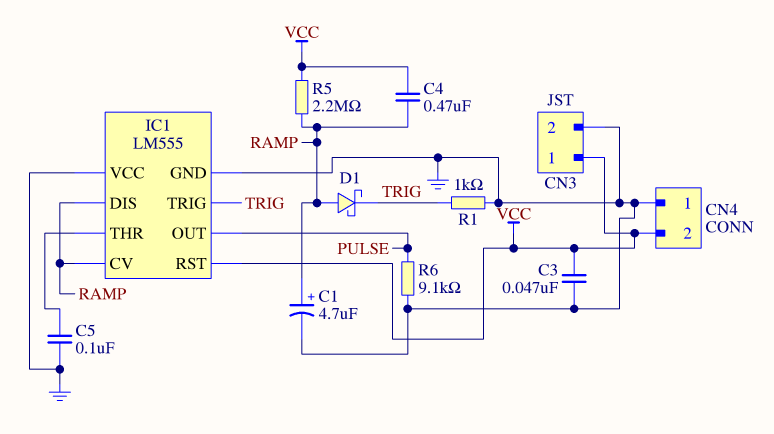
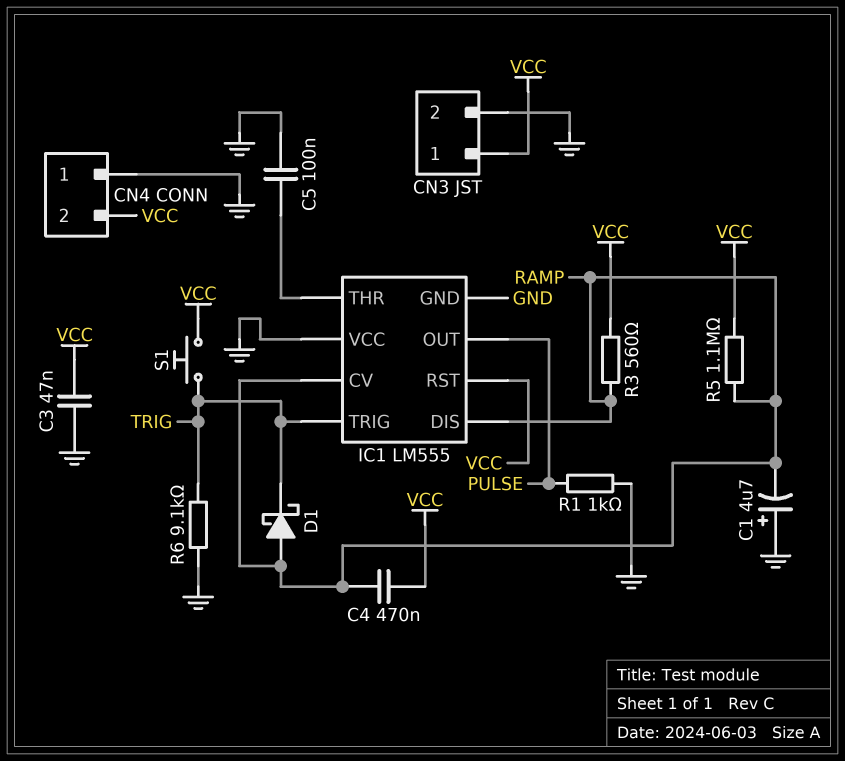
C1: 4.7uF (plus RAMP, minus GND) -> 4.7uF (plus GND, minus RAMP)
R1: 1k (GND, TRIG) -> 1k (GND, PULSE)
R3: none -> 560 (RAMP, VCC)
R5: 2.2M (RAMP, VCC) -> 1.1M (RAMP, VCC)
R6: 9.1k (GND, PULSE) -> 9.1k (GND, TRIG)
S1: none -> button (TRIG, VCC)

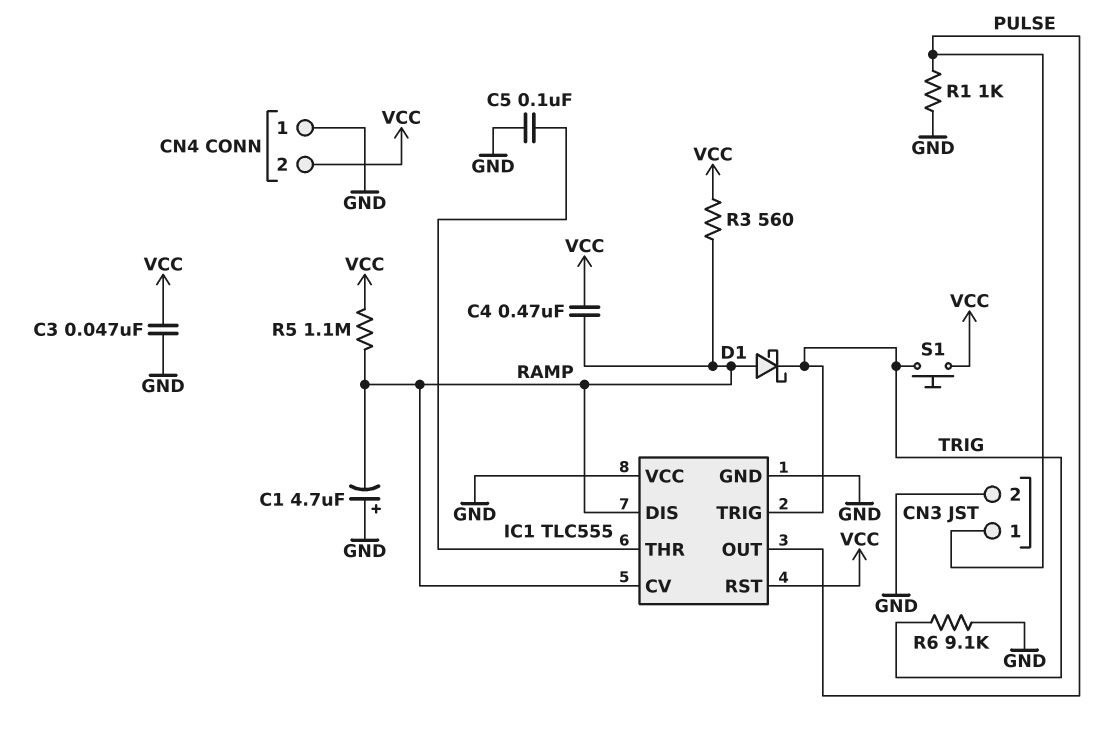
CN3 pin 1: VCC -> PULSE
IC1: LM555 -> TLC555

